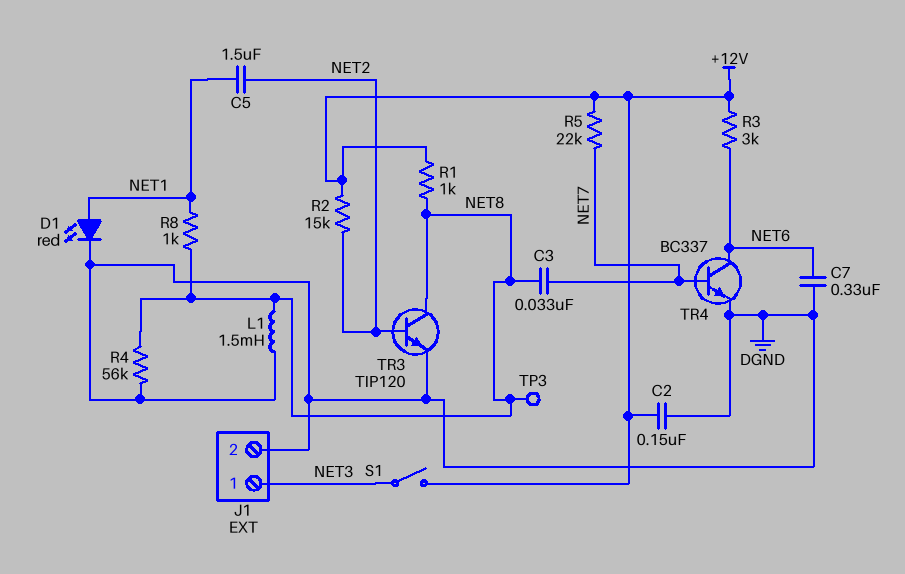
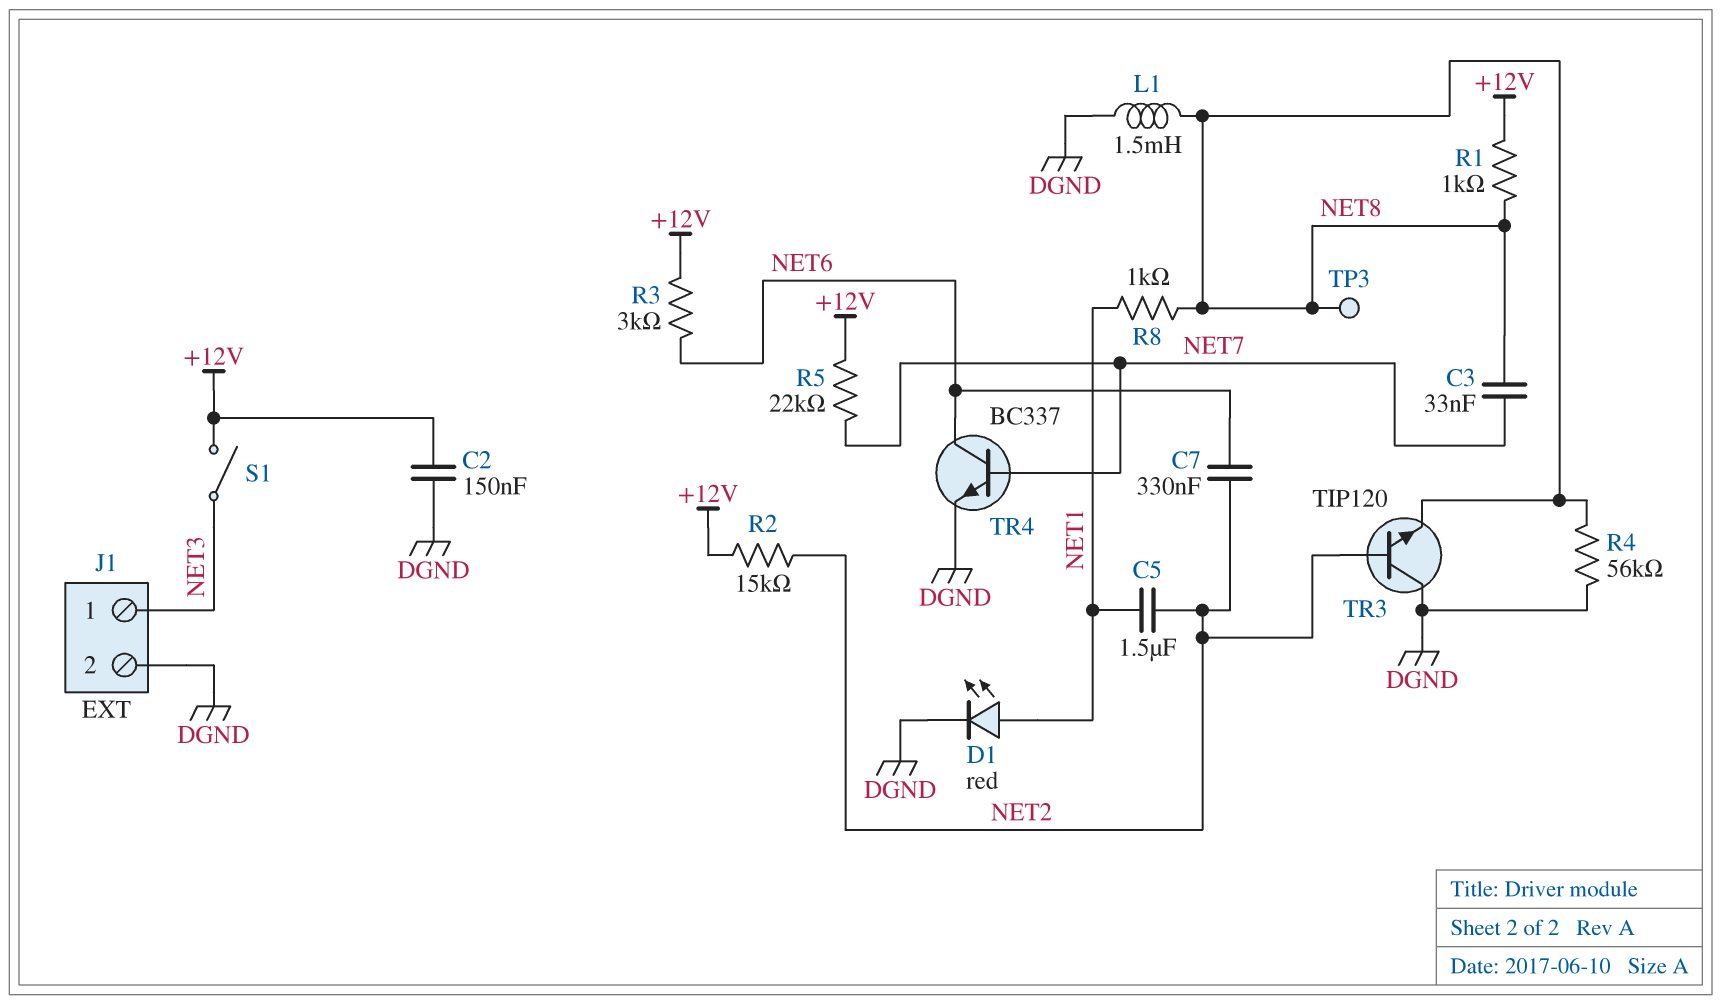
C7: 330nF (DGND, NET6) -> 330nF (NET2, NET6)
TR3: NPN TIP120 (B NET2, C NET8, E DGND) -> NPN TIP120 (B NET2, C DGND, E NET8)

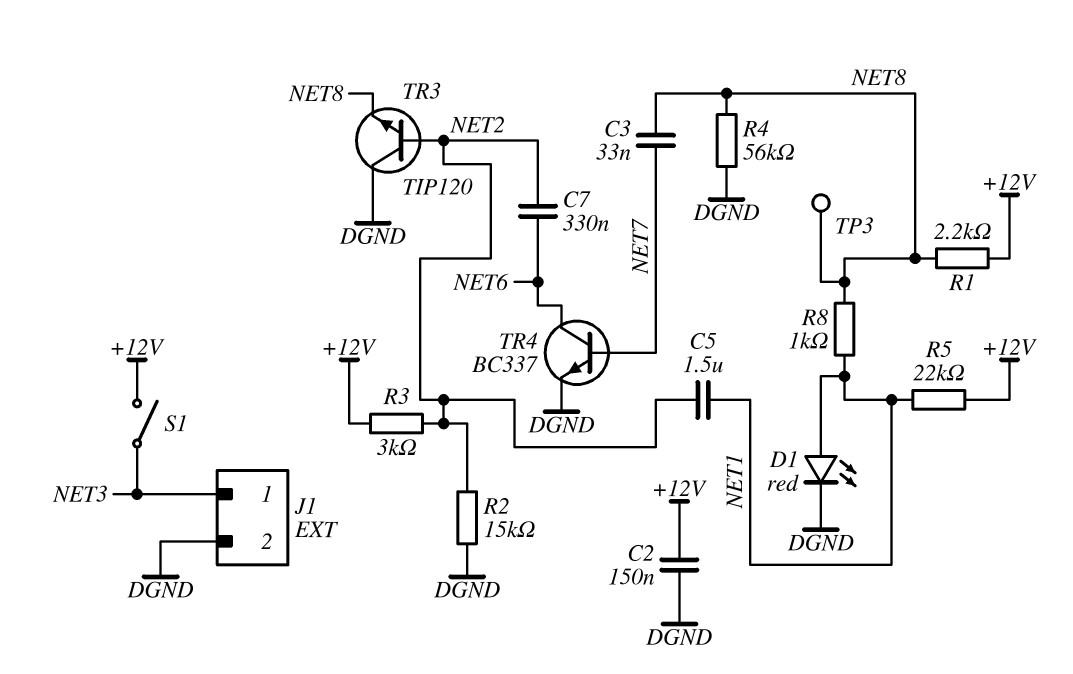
L1: 1.5mH (DGND, NET8) -> none
R1: 1k (+12V, NET8) -> 2.2k (+12V, NET8)
R2: 15k (+12V, NET2) -> 15k (DGND, NET2)
R3: 3k (+12V, NET6) -> 3k (+12V, NET2)
R5: 22k (+12V, NET7) -> 22k (+12V, NET1)

